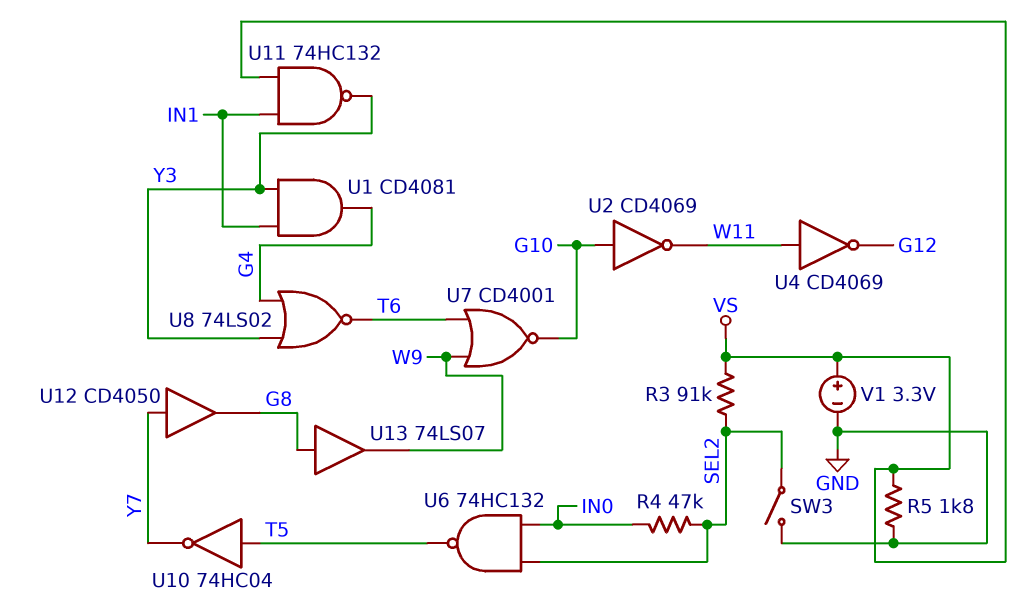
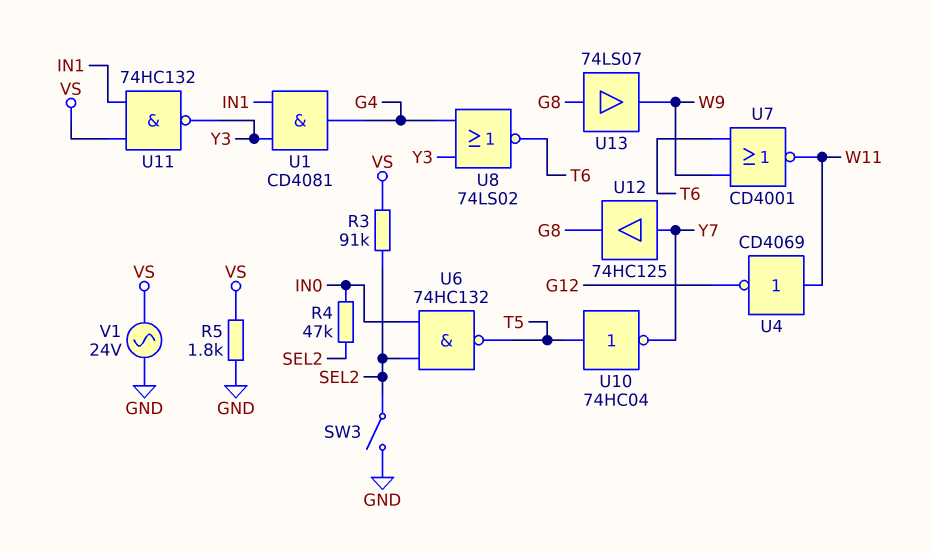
U2: NOT CD4069 (in G10, out W11) -> none
U7: NOR CD4001 (in T6, in W9, out G10) -> NOR CD4001 (in T6, in W9, out W11)
U12: buffer CD4050 (in Y7, out G8) -> buffer 74HC125 (in Y7, out G8)
V1: 3.3V (plus VS, minus GND) -> AC 24V (GND, VS)

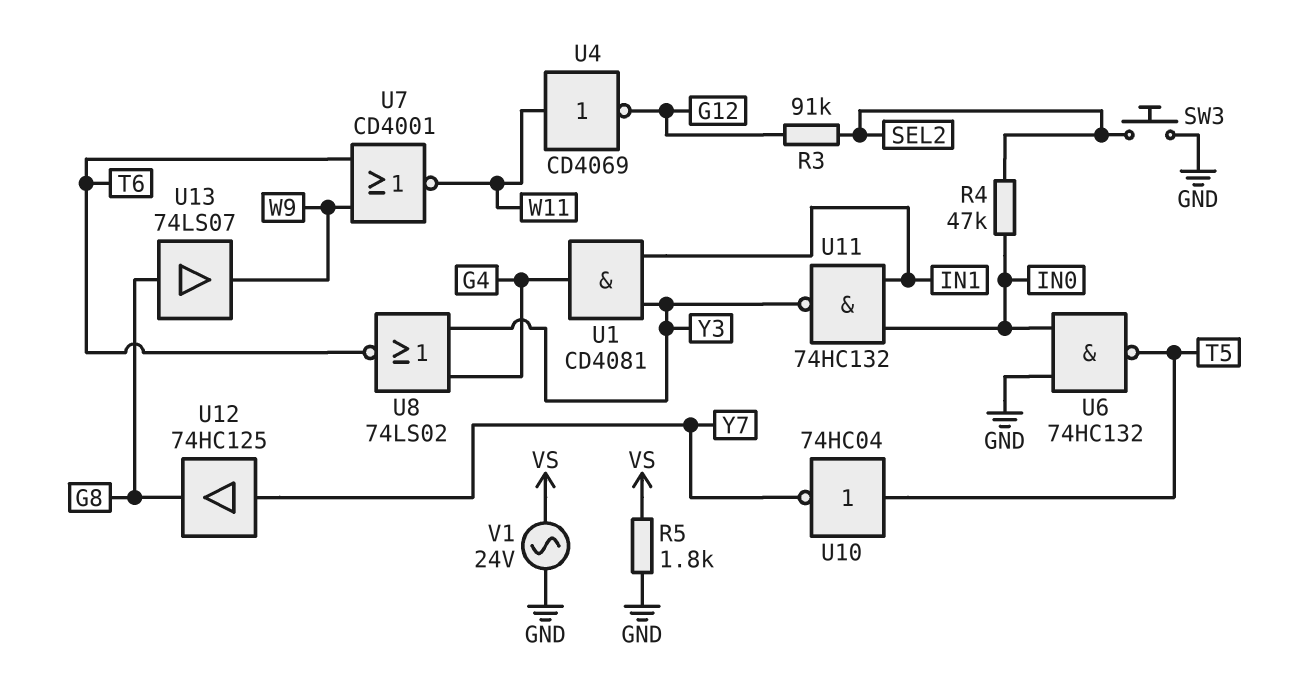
R3: 91k (SEL2, VS) -> 91k (G12, SEL2)
SW3: switch (GND, SEL2) -> button (GND, SEL2)
U6: NAND 74HC132 (in IN0, in SEL2, out T5) -> NAND 74HC132 (in GND, in IN0, out T5)
U11: NAND 74HC132 (in IN1, in VS, out Y3) -> NAND 74HC132 (in IN0, in IN1, out Y3)

